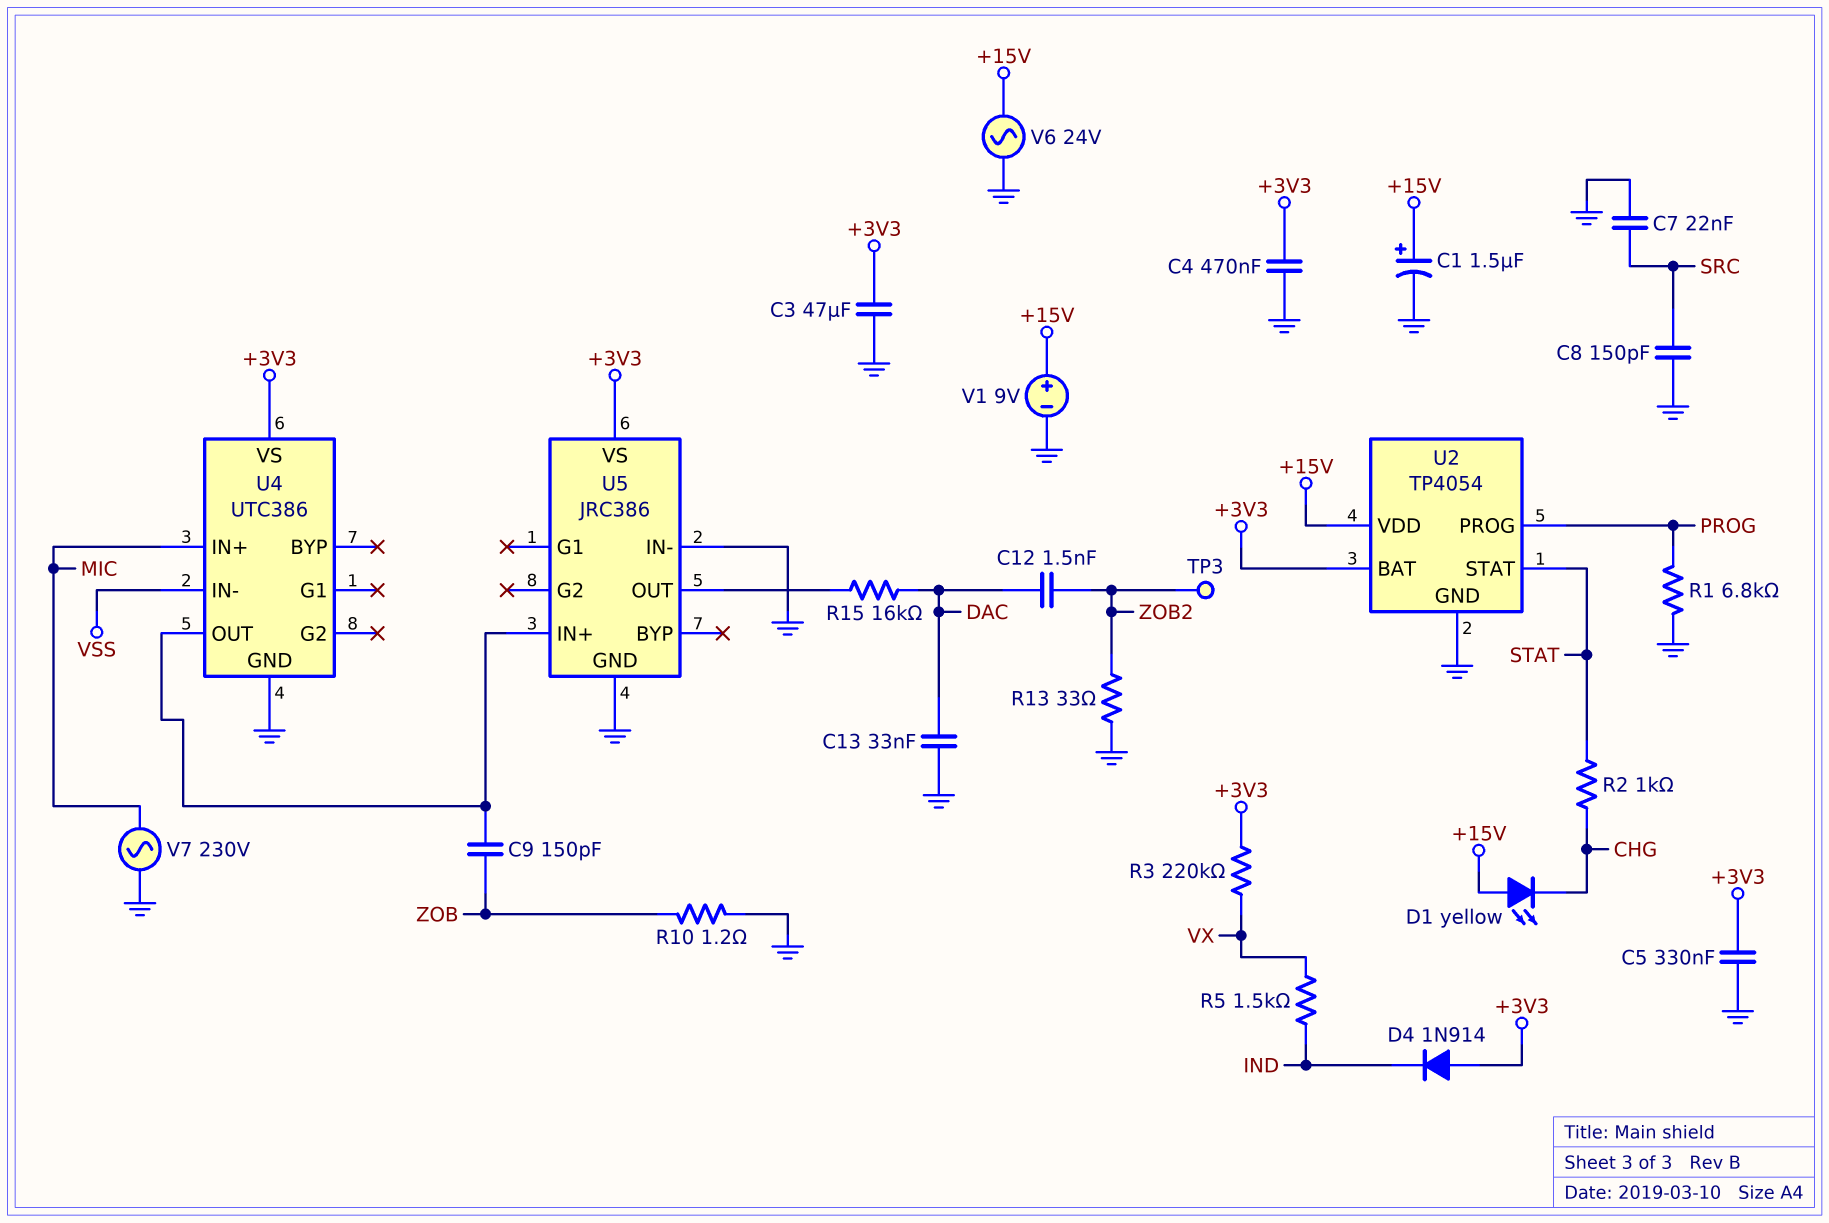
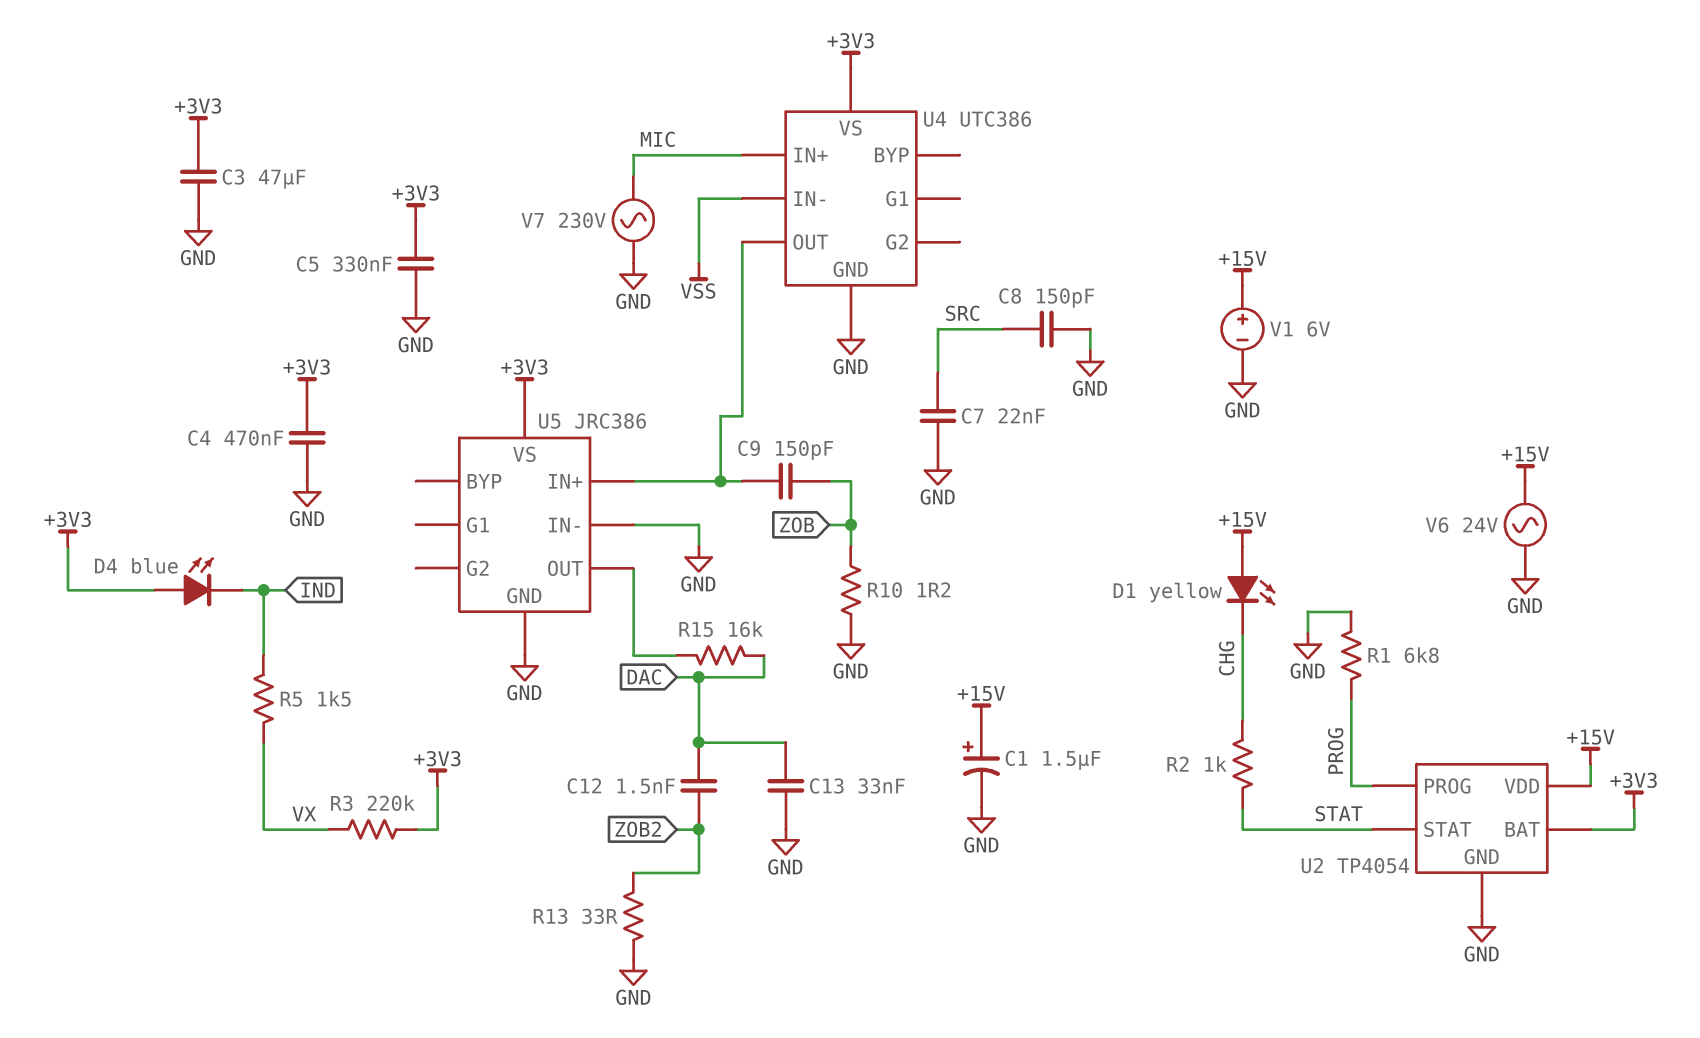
D4: diode 1N914 (A +3V3, K IND) -> LED blue (A +3V3, K IND)
TP3: test point (ZOB2) -> none
V1: 9V (plus +15V, minus GND) -> 6V (plus +15V, minus GND)

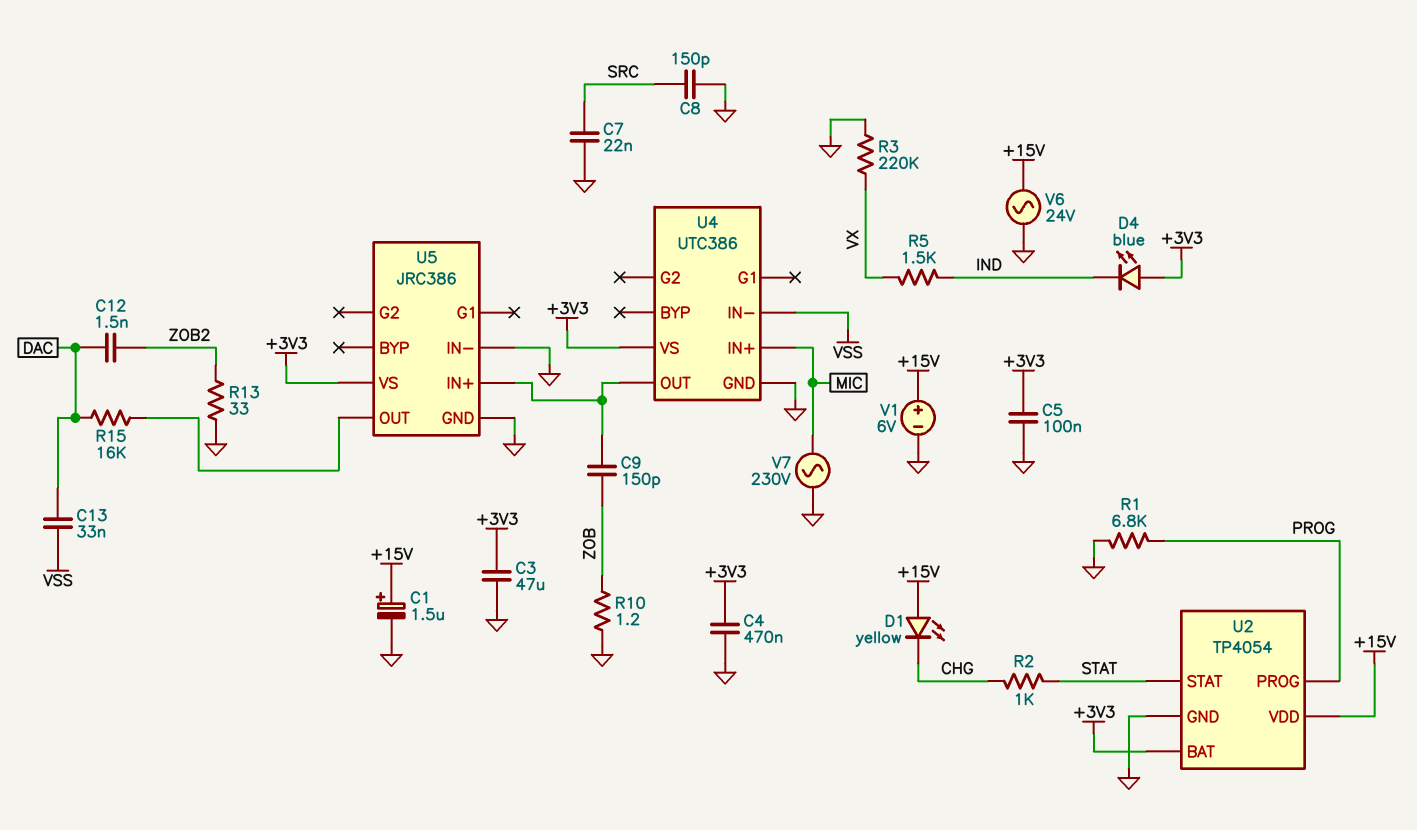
C5: 330nF (+3V3, GND) -> 100nF (+3V3, GND)
C13: 33nF (DAC, GND) -> 33nF (DAC, VSS)
R3: 220k (+3V3, VX) -> 220k (GND, VX)

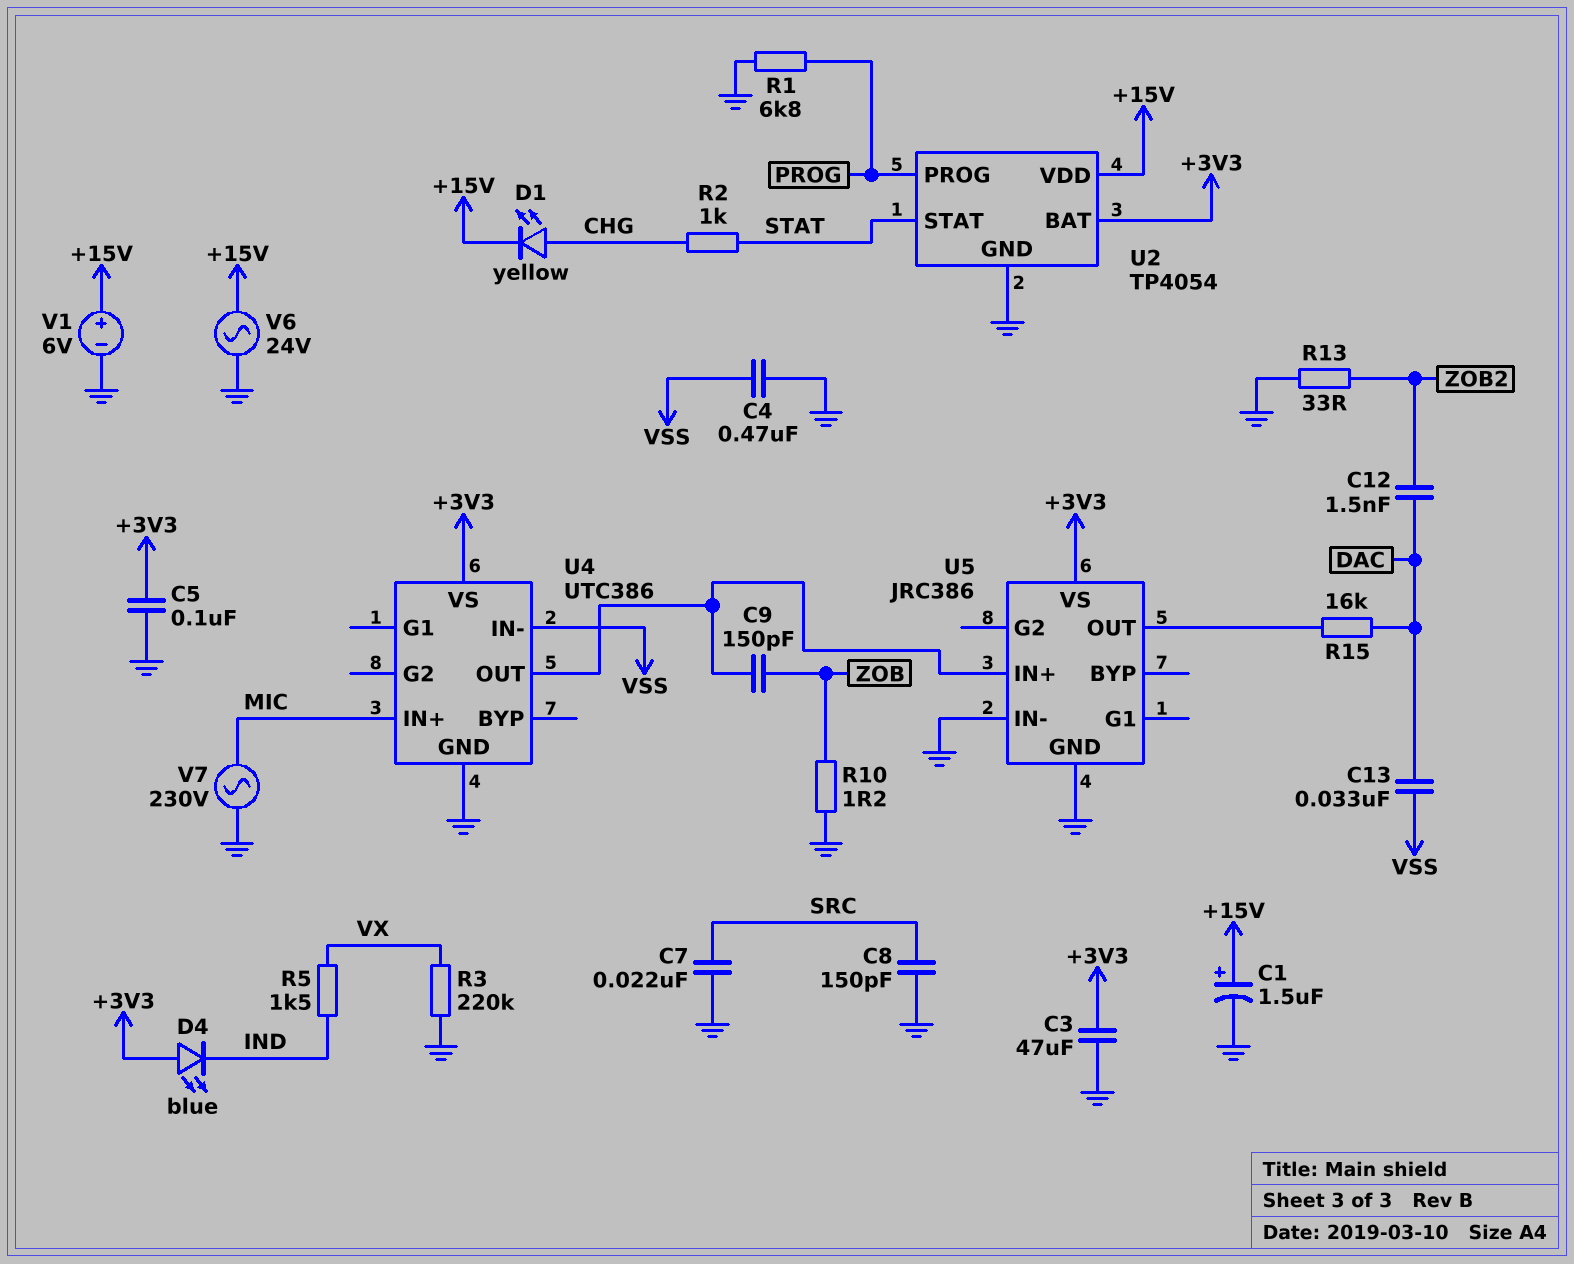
C4: 470nF (+3V3, GND) -> 470nF (GND, VSS)
D1: LED yellow (A +15V, K CHG) -> LED yellow (A CHG, K +15V)

